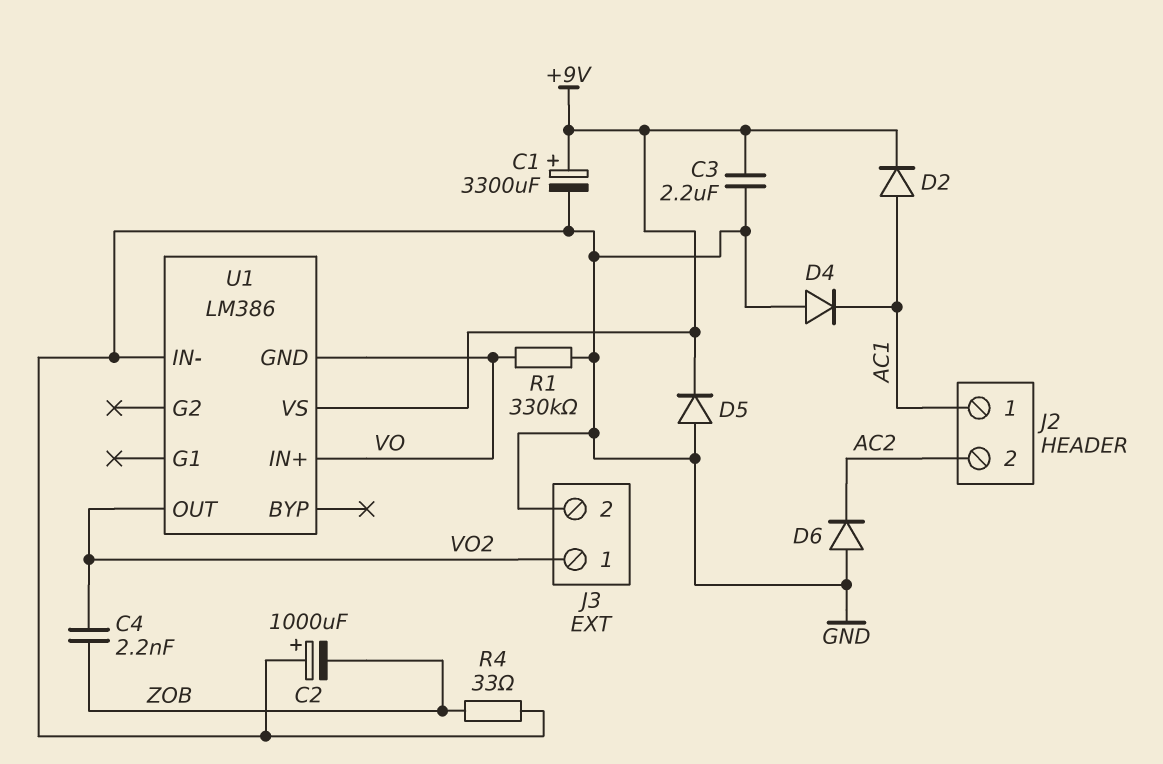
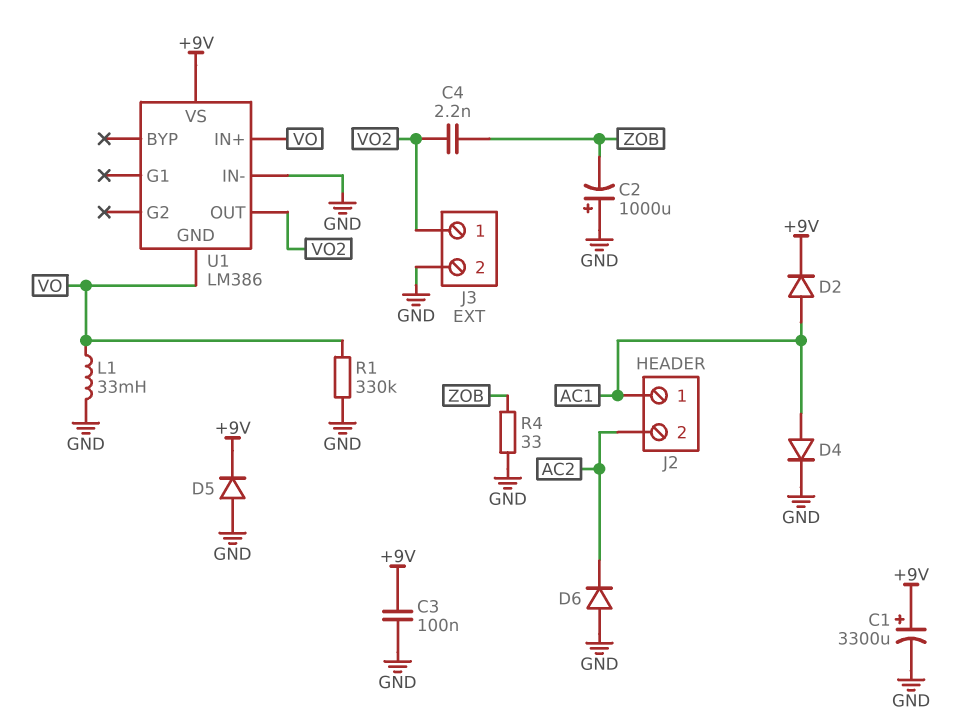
C3: 2.2uF (+9V, GND) -> 100nF (+9V, GND)
D4: diode (A GND, K AC1) -> diode (A AC1, K GND)
L1: none -> 33mH (GND, VO)

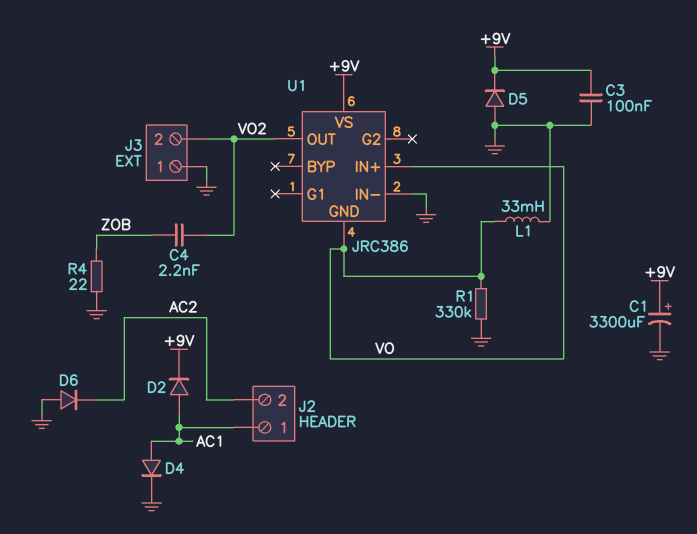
C2: 1000uF (plus GND, minus ZOB) -> none
J3 pin 1: VO2 -> GND
J3 pin 2: GND -> VO2
R4: 33 (GND, ZOB) -> 22 (GND, ZOB)
U1: LM386 -> JRC386

